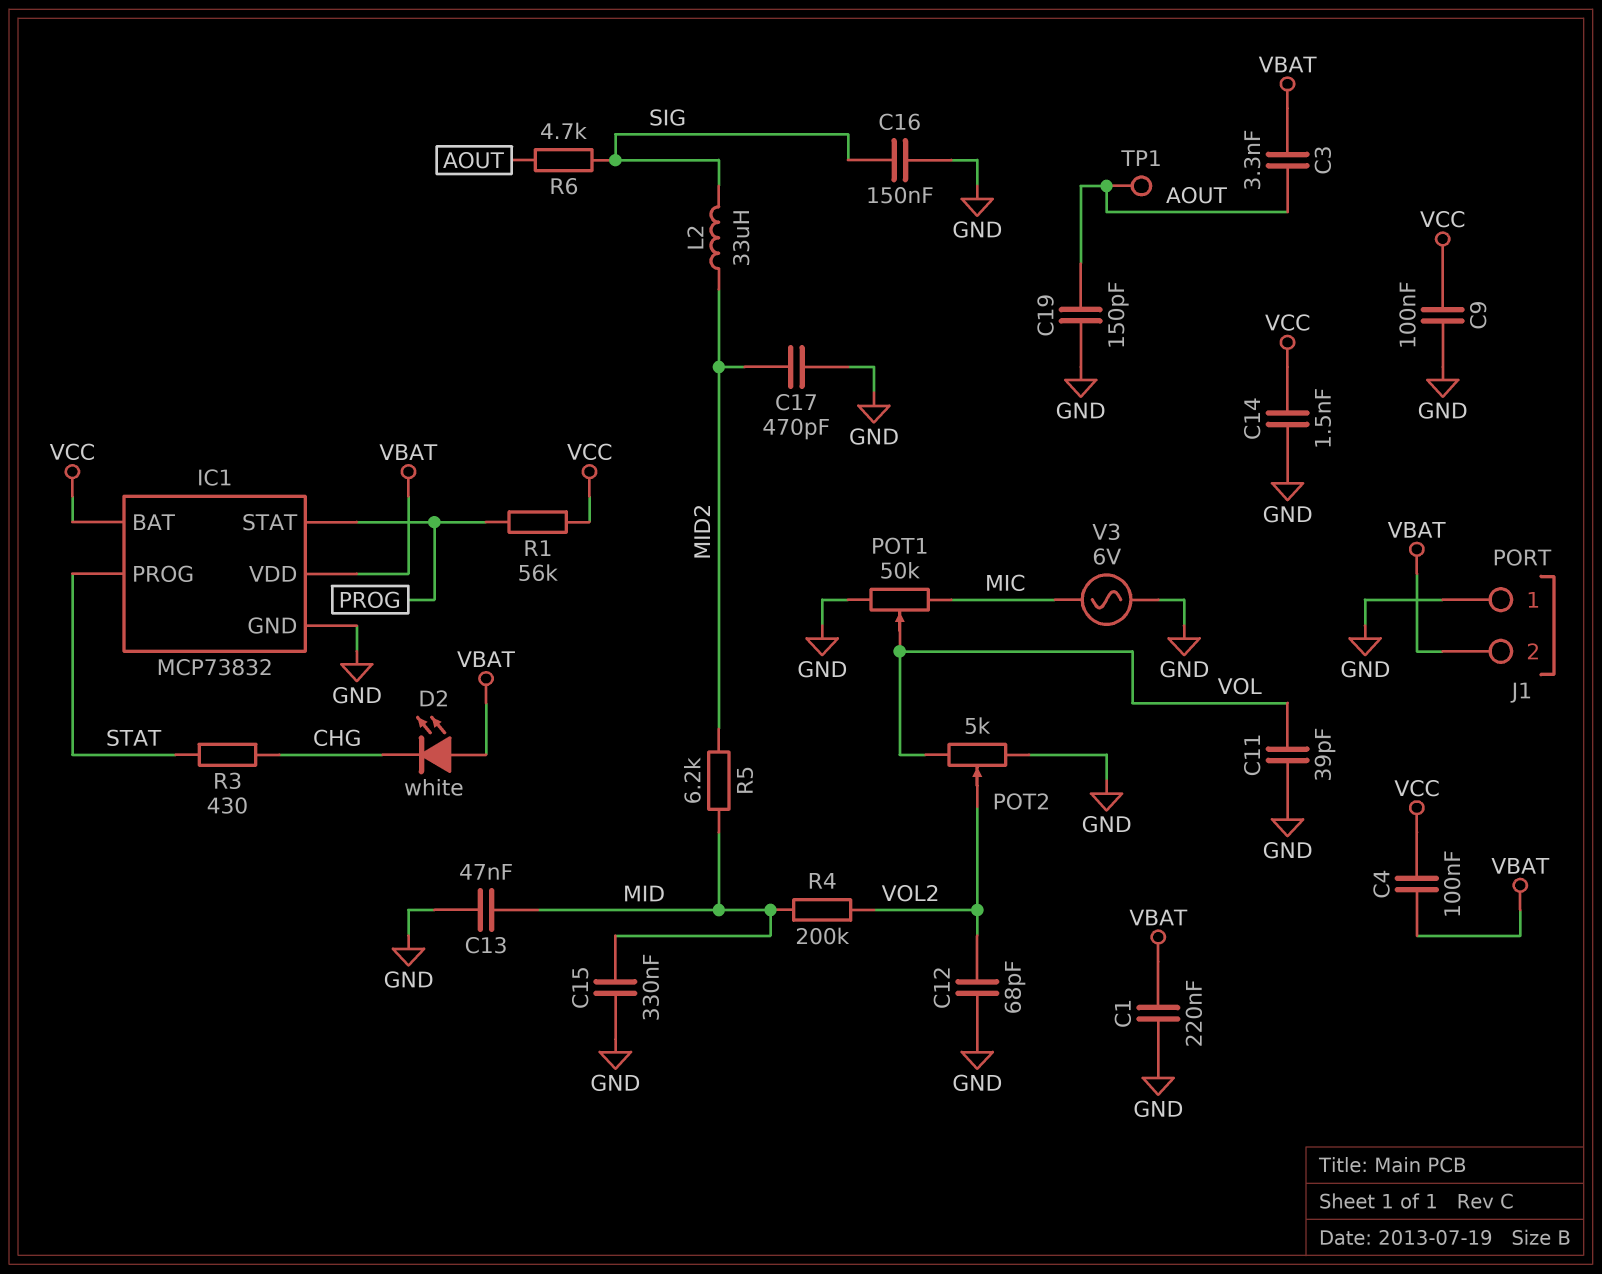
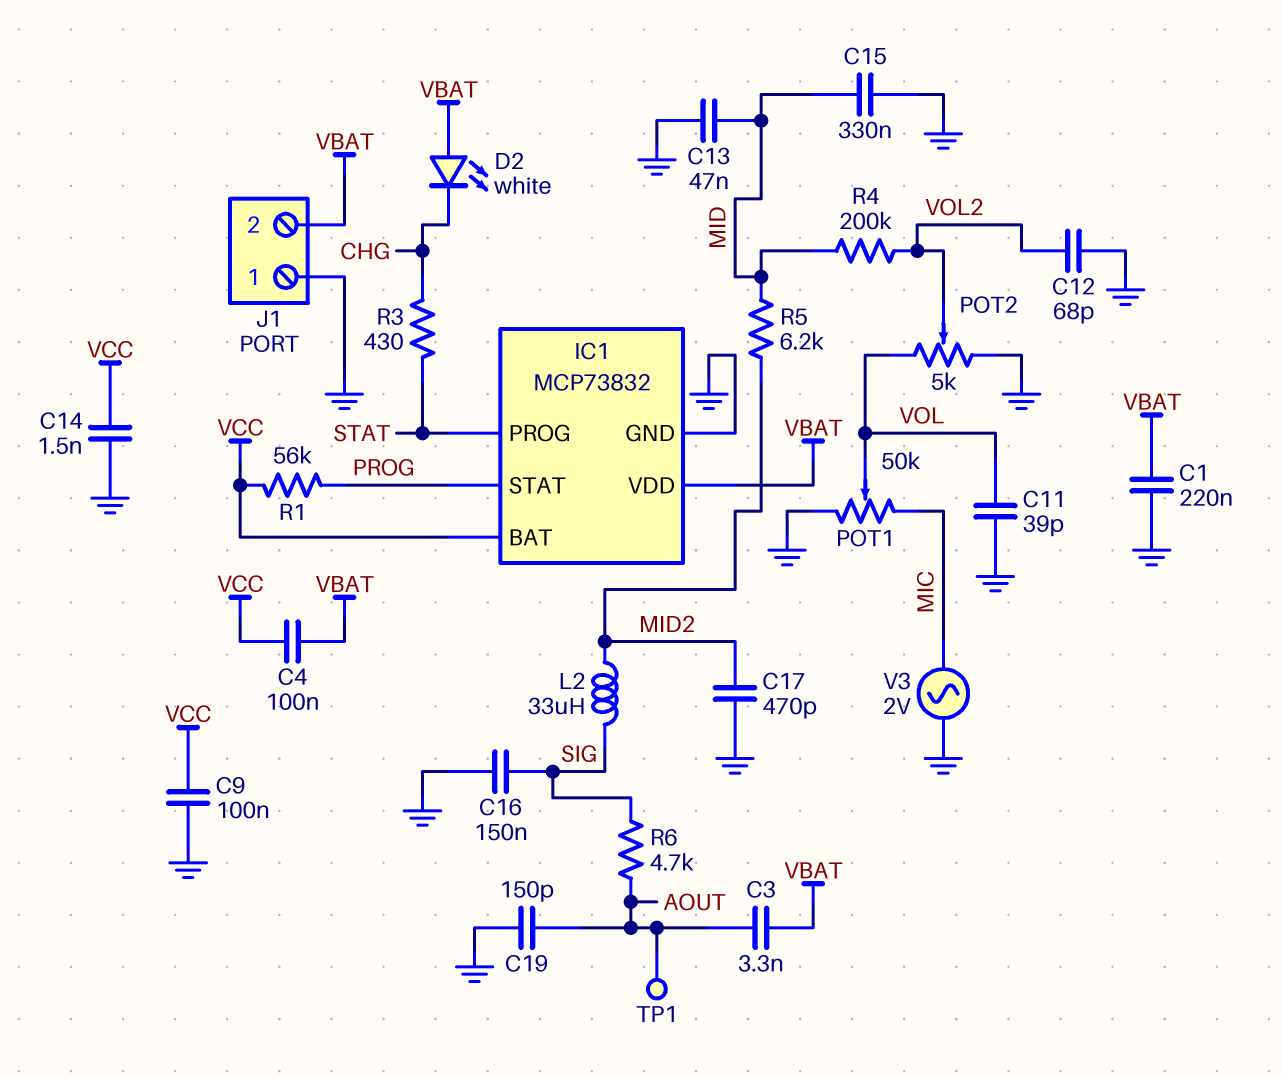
V3: AC 6V (GND, MIC) -> AC 2V (GND, MIC)

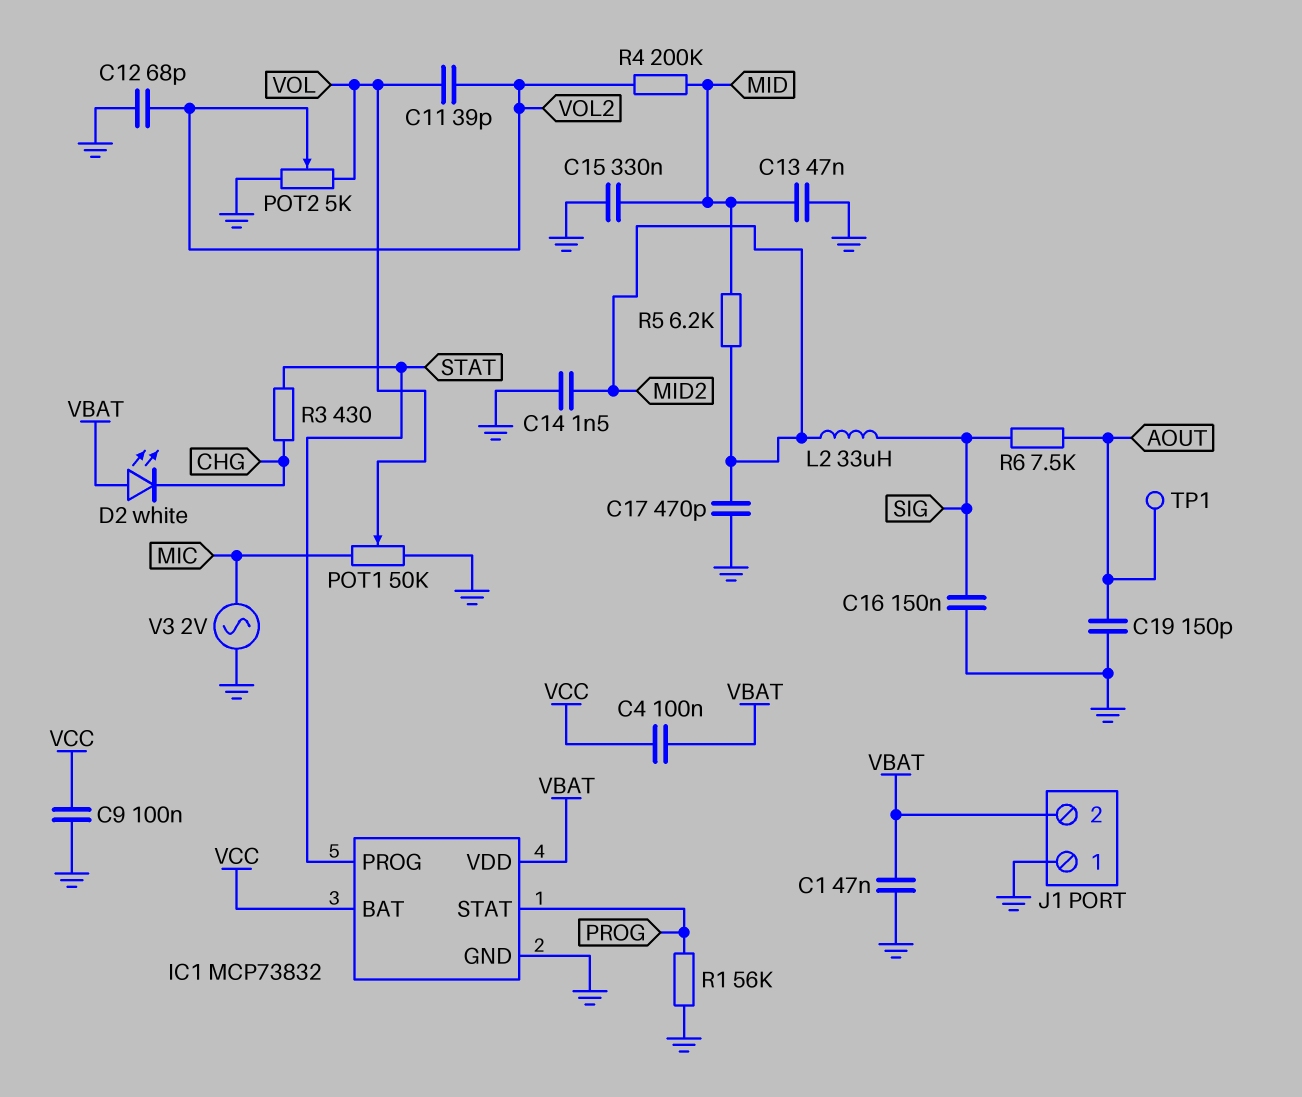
C1: 220nF (GND, VBAT) -> 47nF (GND, VBAT)
C3: 3.3nF (AOUT, VBAT) -> none
C11: 39pF (GND, VOL) -> 39pF (VOL, VOL2)
C14: 1.5nF (GND, VCC) -> 1.5nF (GND, MID2)
R1: 56k (PROG, VCC) -> 56k (GND, PROG)
R6: 4.7k (AOUT, SIG) -> 7.5k (AOUT, SIG)

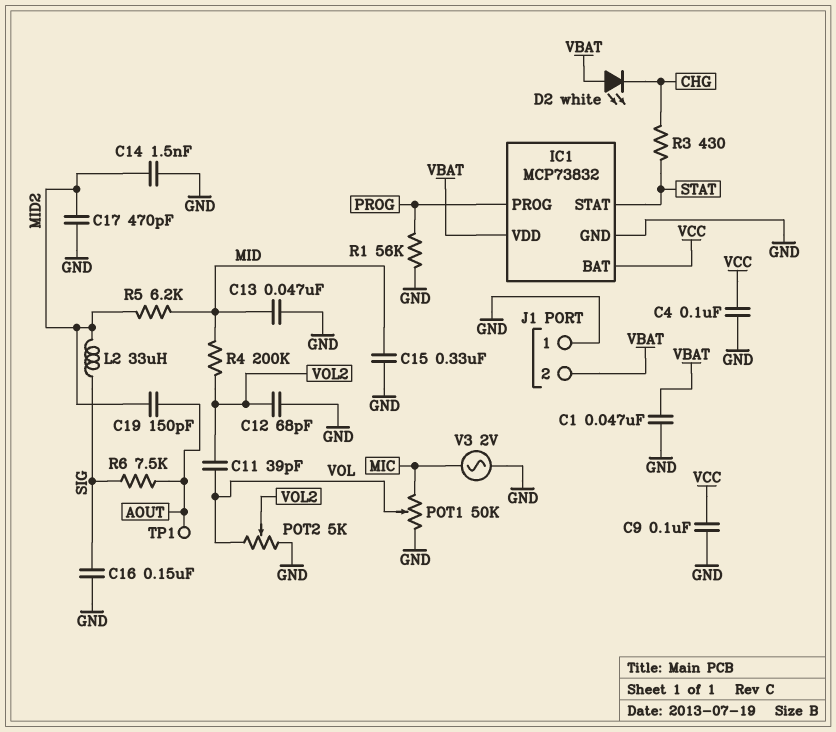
C4: 100nF (VBAT, VCC) -> 100nF (GND, VCC)
C19: 150pF (AOUT, GND) -> 150pF (AOUT, MID2)
IC1 pin PROG: STAT -> PROG
IC1 pin STAT: PROG -> STAT

